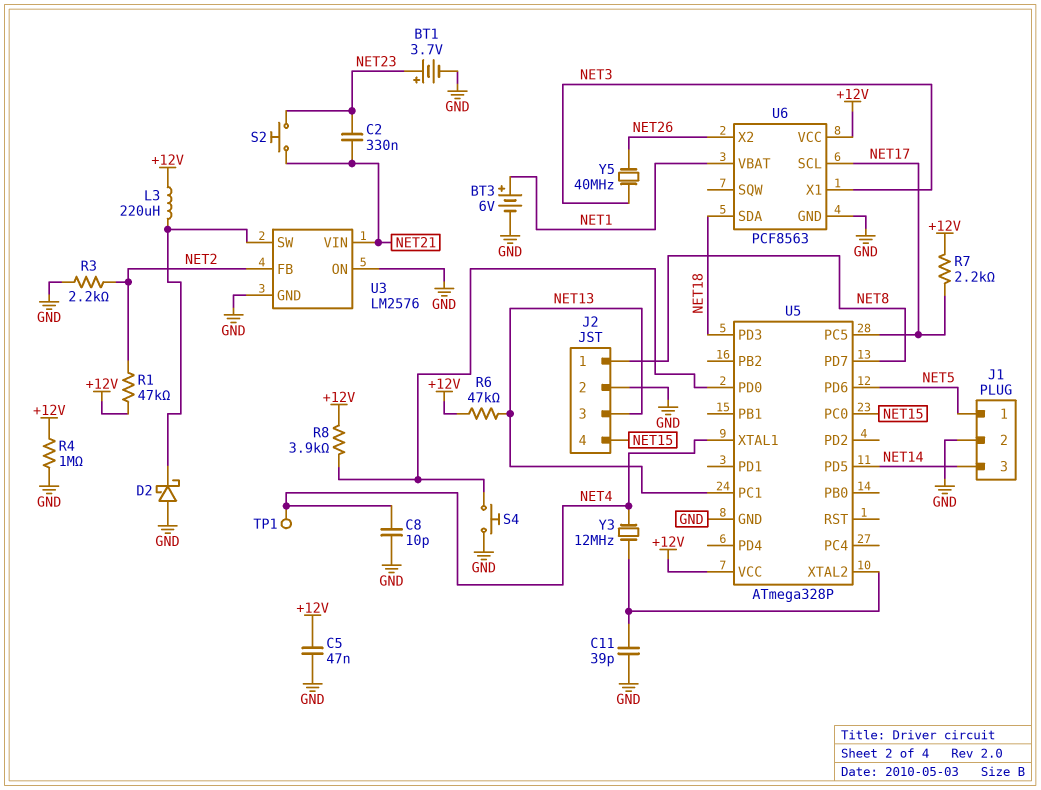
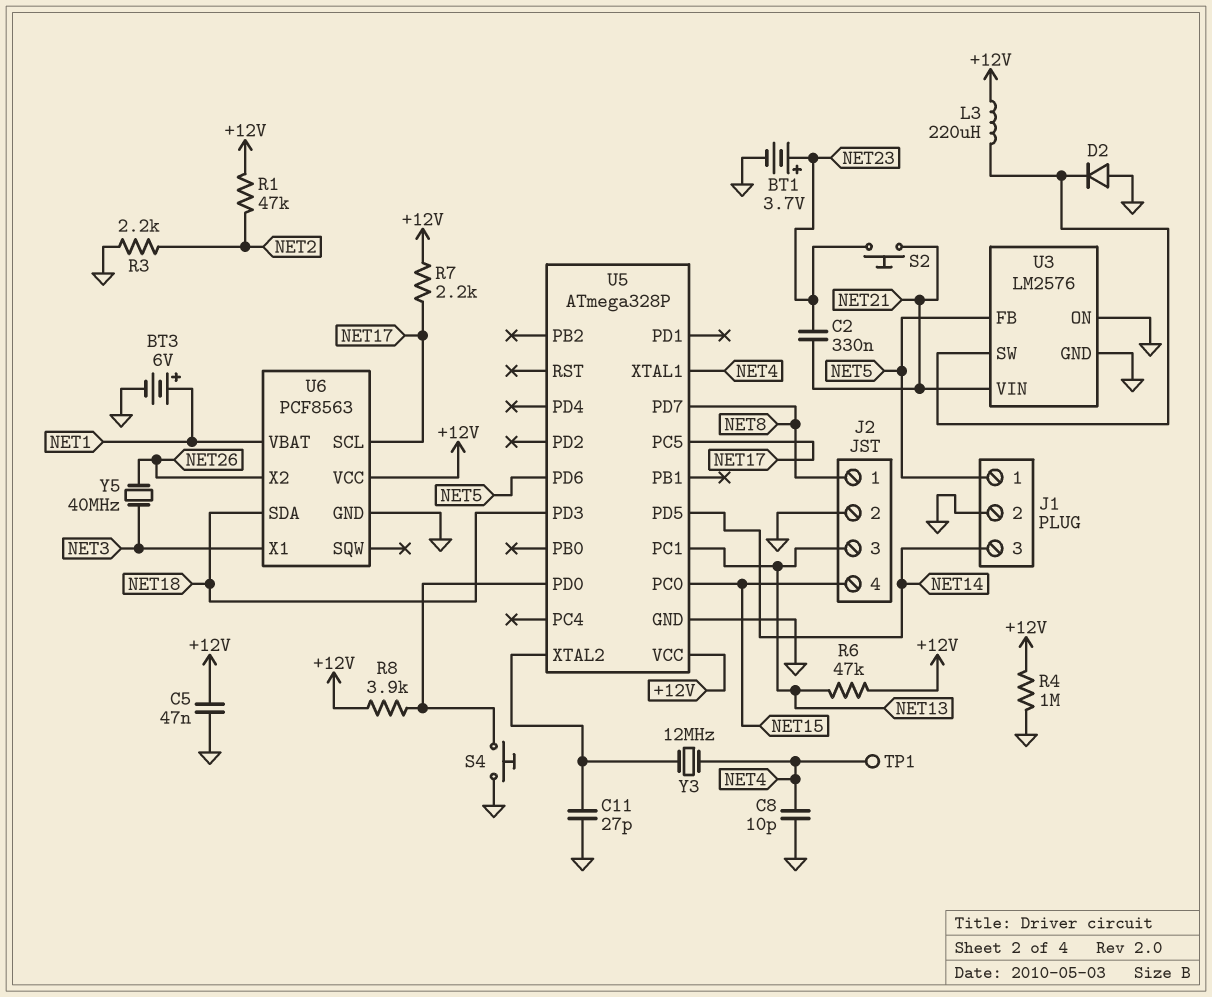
C11: 39pF (GND, U5/XTAL2) -> 27pF (GND, U5/XTAL2)
D2: schottky (A GND, K U3/SW) -> diode (A GND, K U3/SW)
U3 pin FB: NET2 -> NET5

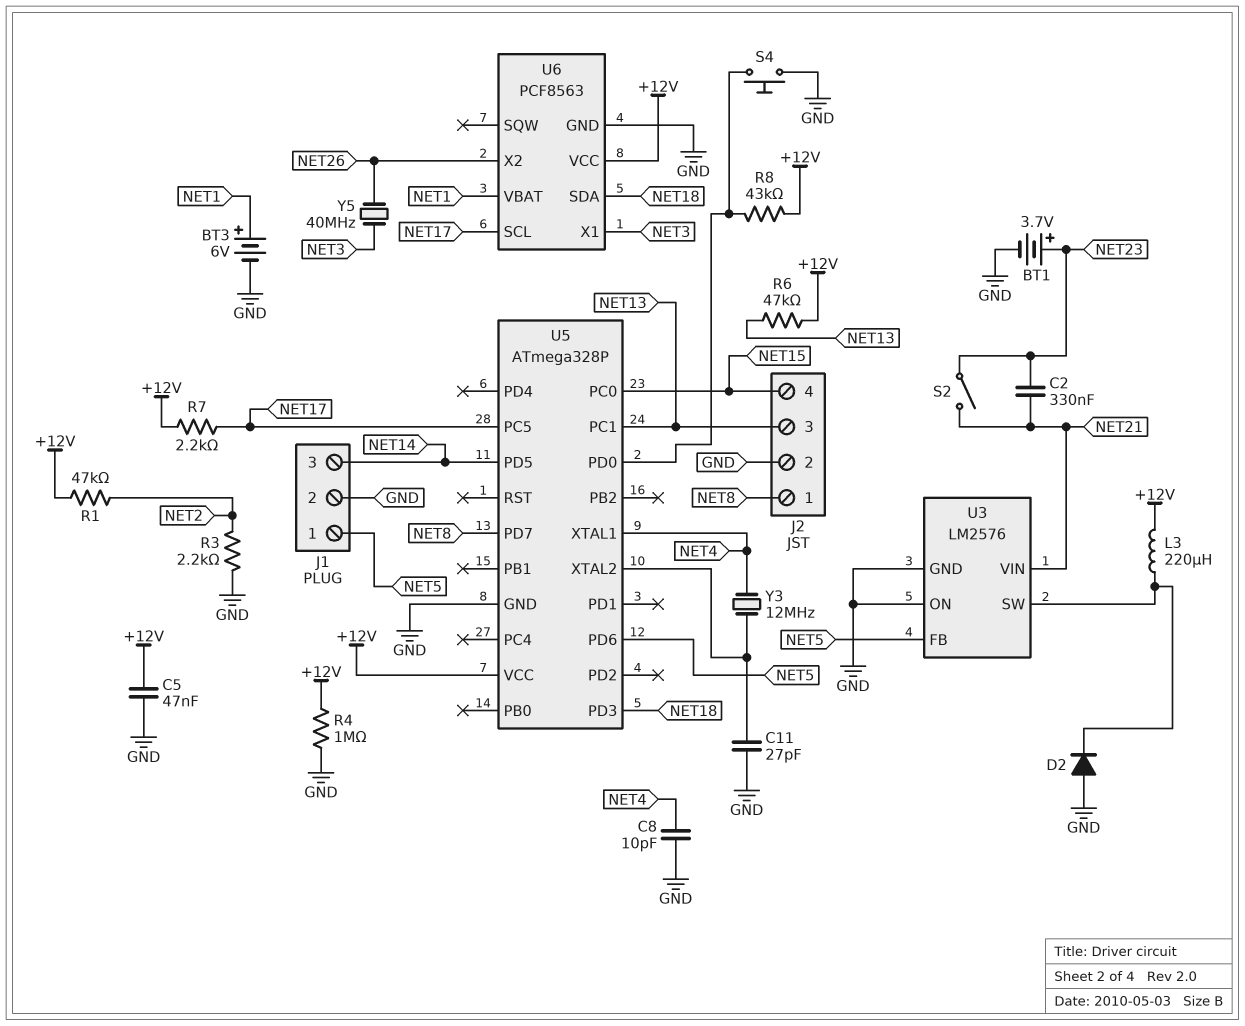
R8: 3.9k (+12V, U5/PD0) -> 43k (+12V, U5/PD0)
S2: button (NET21, NET23) -> switch (NET21, NET23)
TP1: test point (NET4) -> none

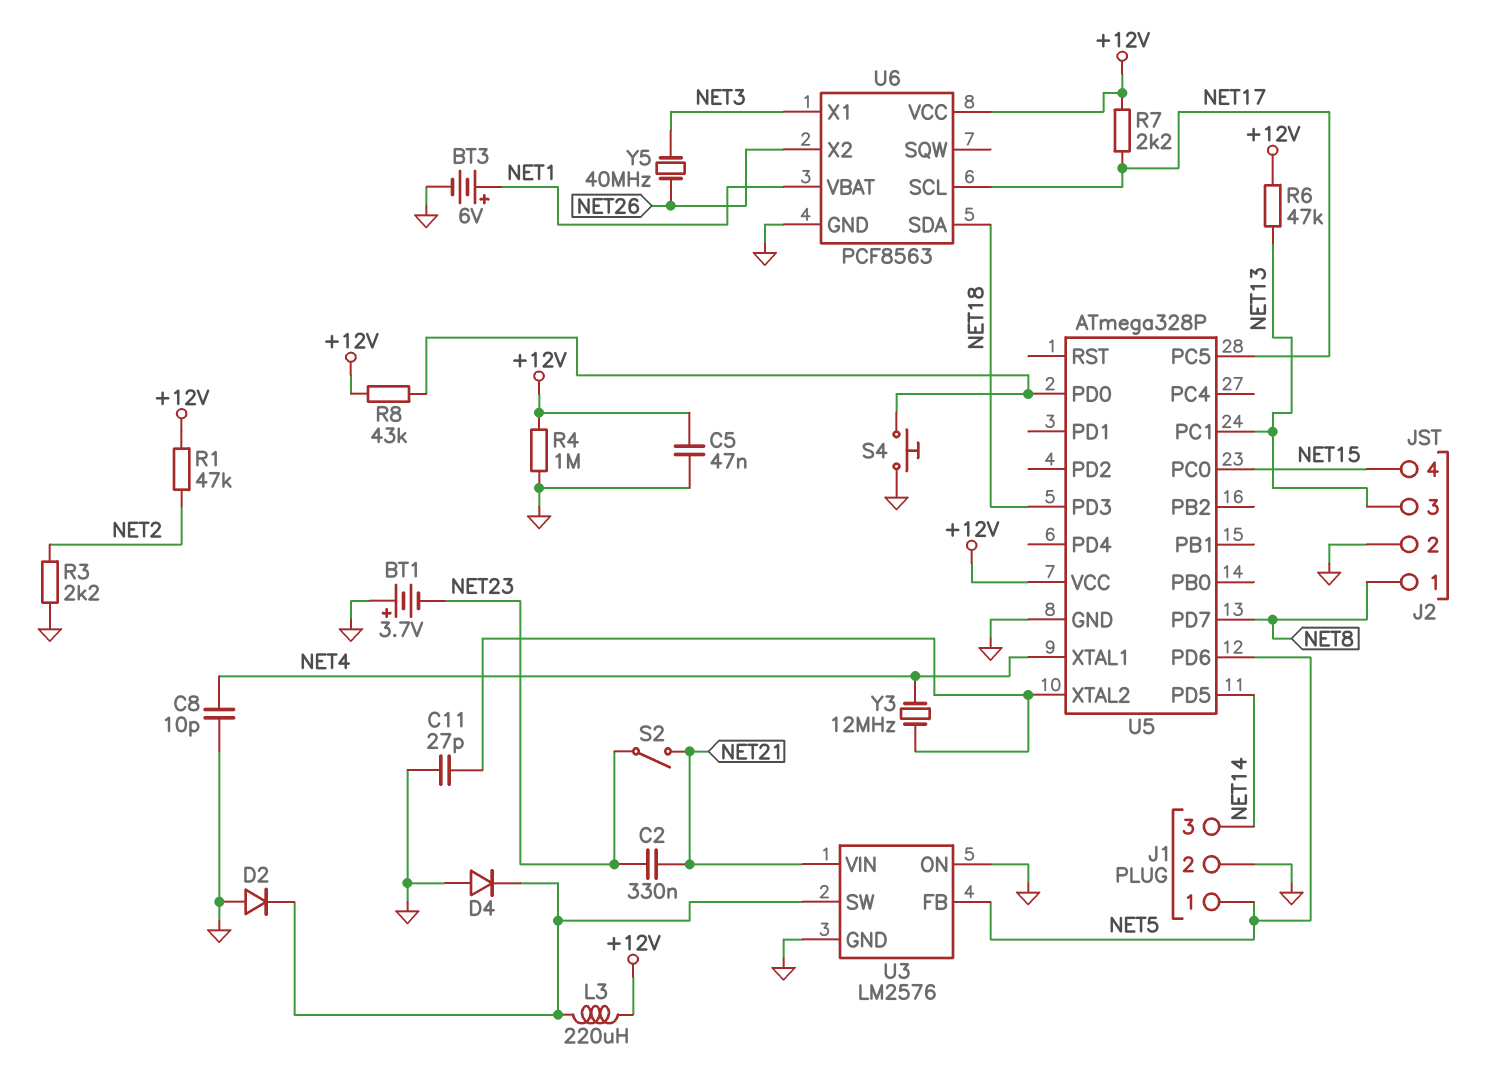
BT1: 3.7V (plus NET23, minus GND) -> 3.7V (plus GND, minus NET23)
D4: none -> diode (A GND, K U3/SW)

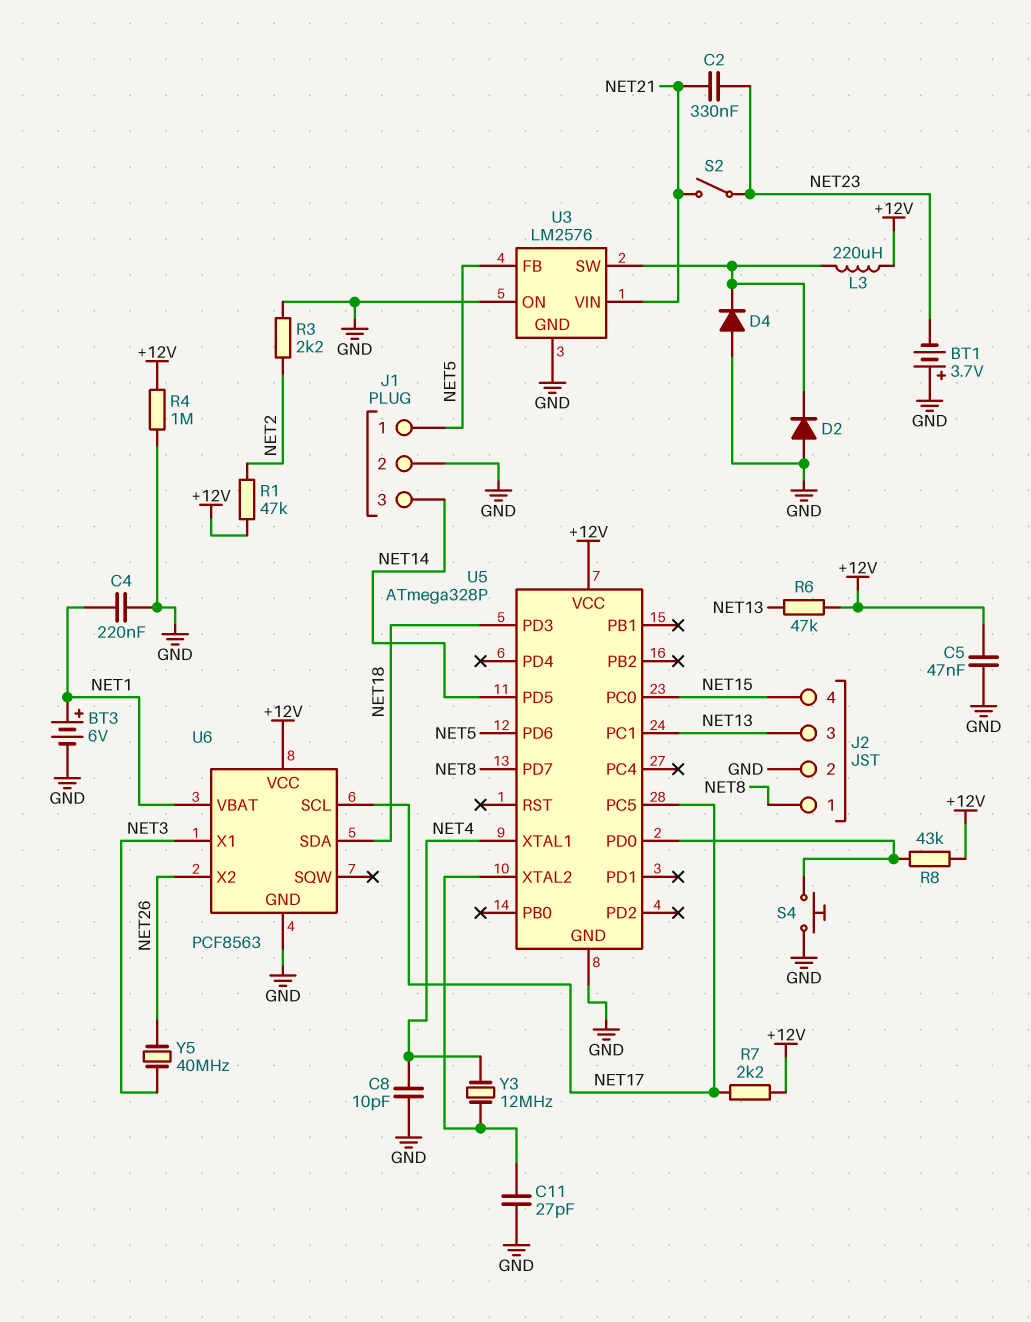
C4: none -> 220nF (GND, NET1)

